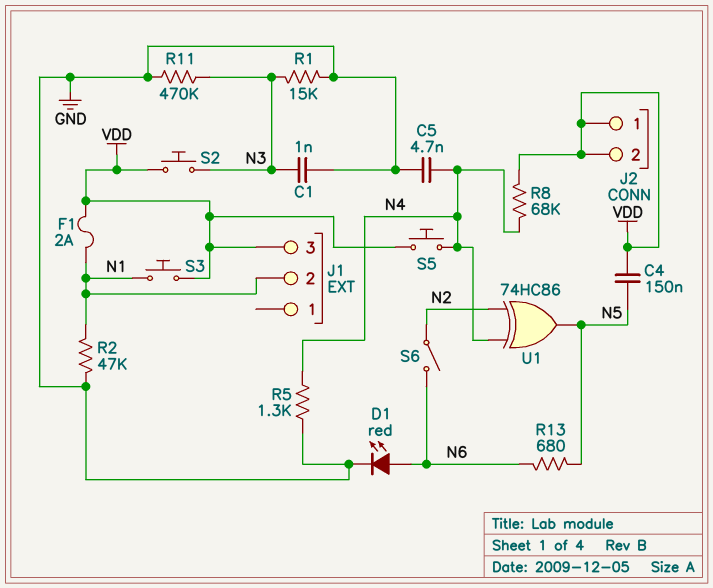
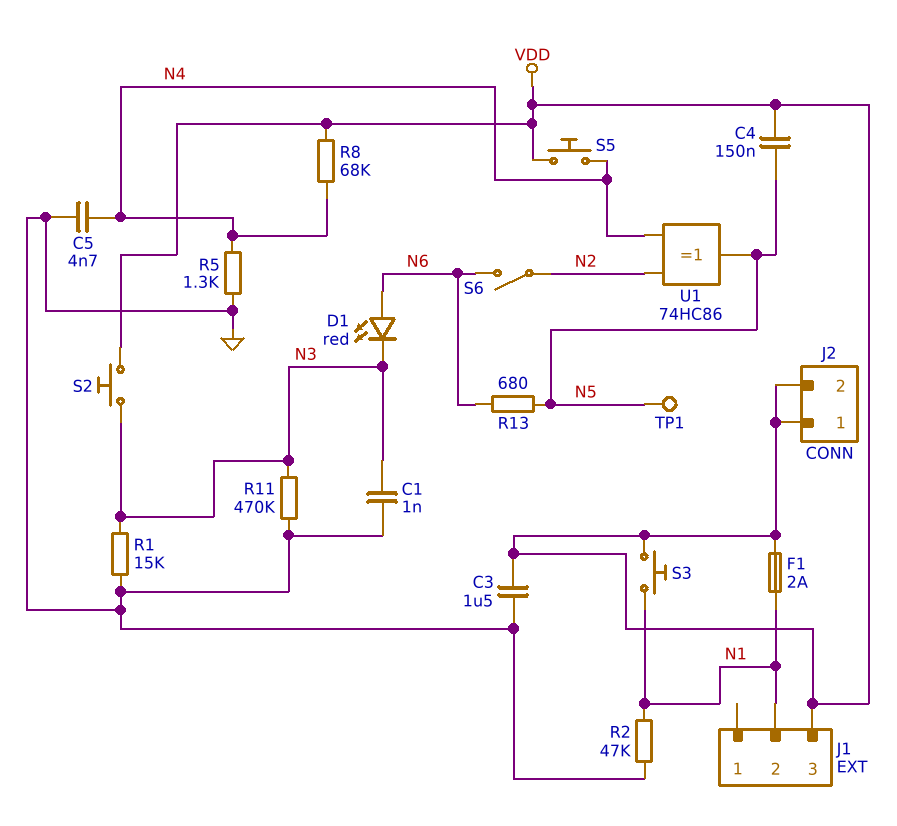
C3: none -> 1.5uF (GND, VDD)
D1: LED red (A N6, K GND) -> LED red (A N6, K N3)
TP1: none -> test point (N5)

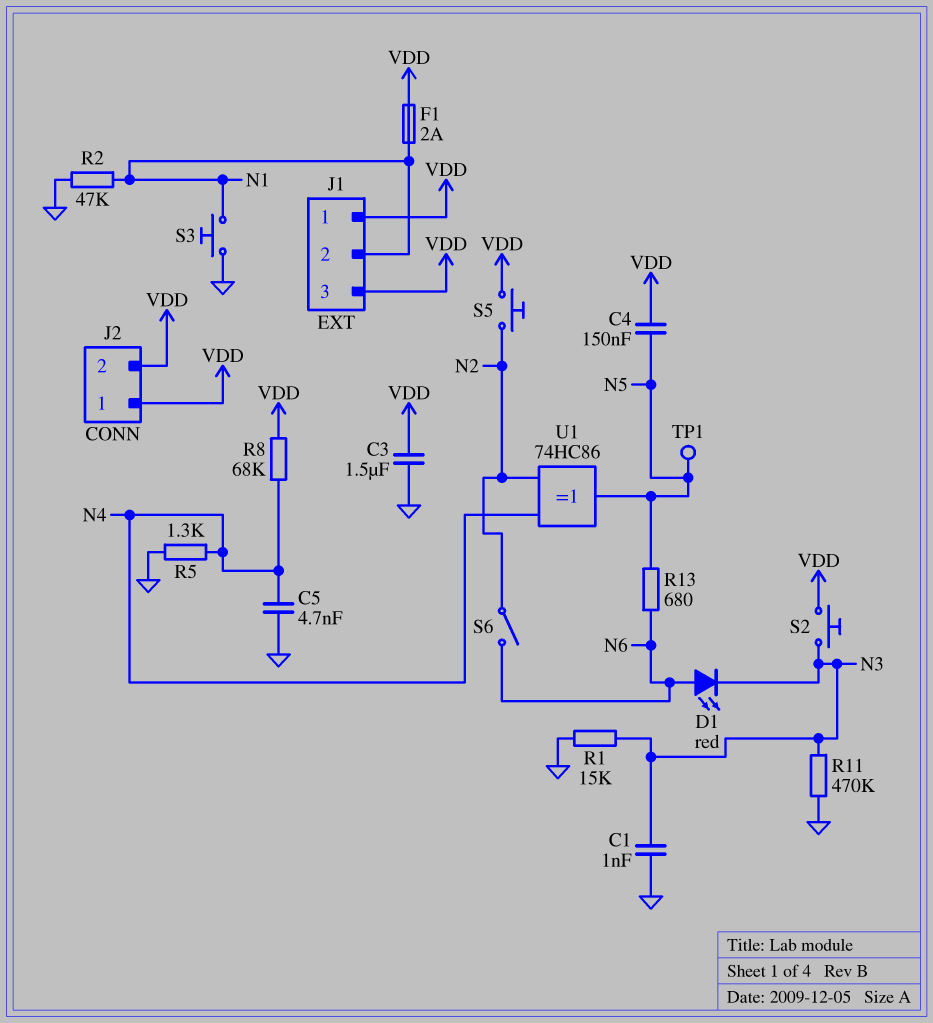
J1 pin 1: none -> VDD
S3: button (N1, VDD) -> button (GND, N1)
S5: button (N4, VDD) -> button (N2, VDD)

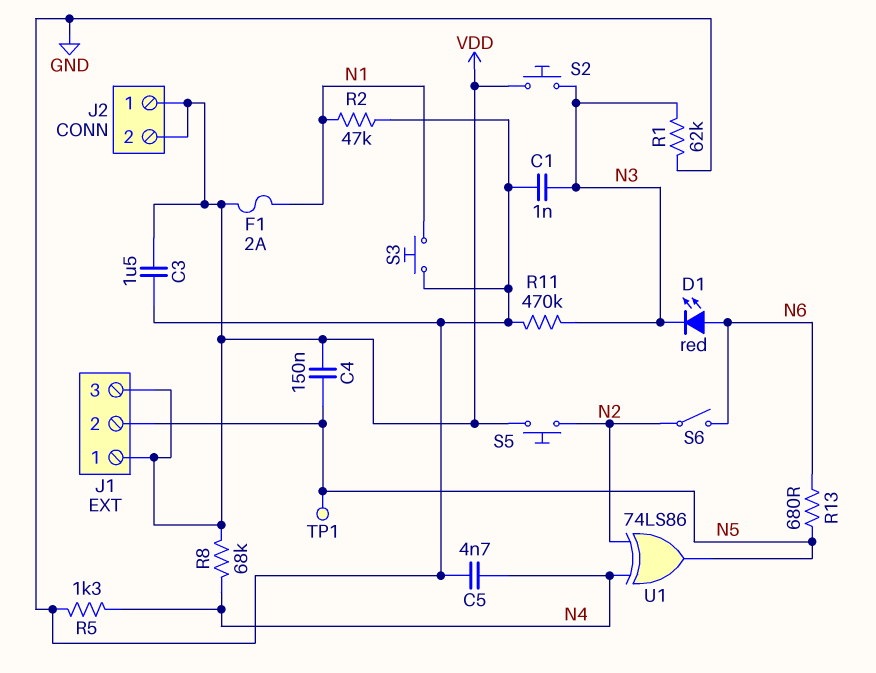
J1 pin 2: N1 -> N5
R1: 15k (GND, N3) -> 62k (GND, N3)
U1: XOR 74HC86 (in N2, in N4, out N5) -> XOR 74LS86 (in N2, in N4, out N5)

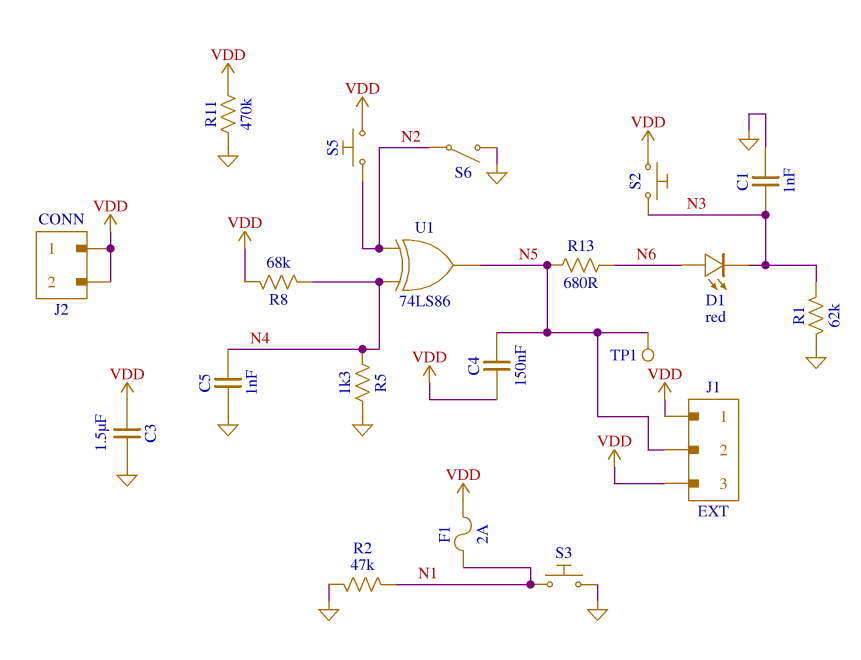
C5: 4.7nF (GND, N4) -> 1nF (GND, N4)
R11: 470k (GND, N3) -> 470k (GND, VDD)
S6: switch (N2, N6) -> switch (GND, N2)

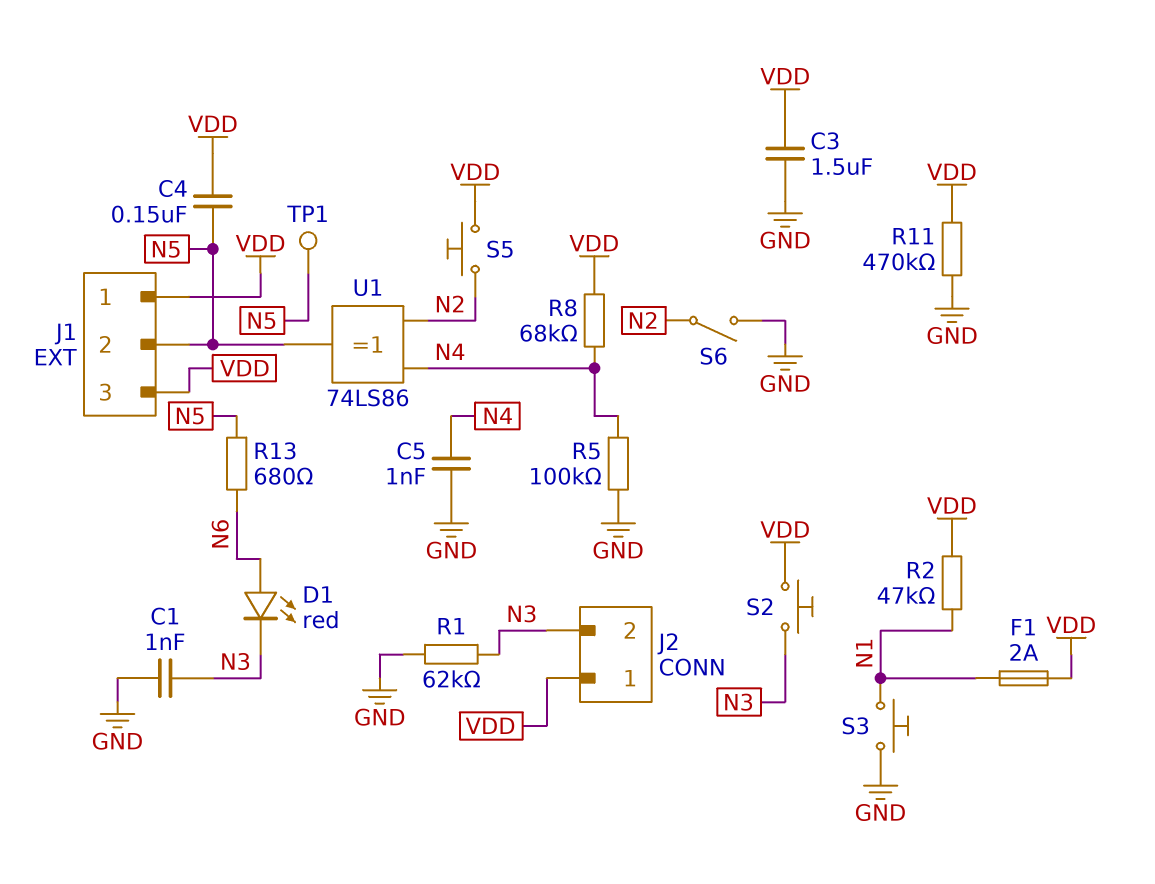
J2 pin 2: VDD -> N3
R2: 47k (GND, N1) -> 47k (N1, VDD)
R5: 1.3k (GND, N4) -> 100k (GND, N4)

